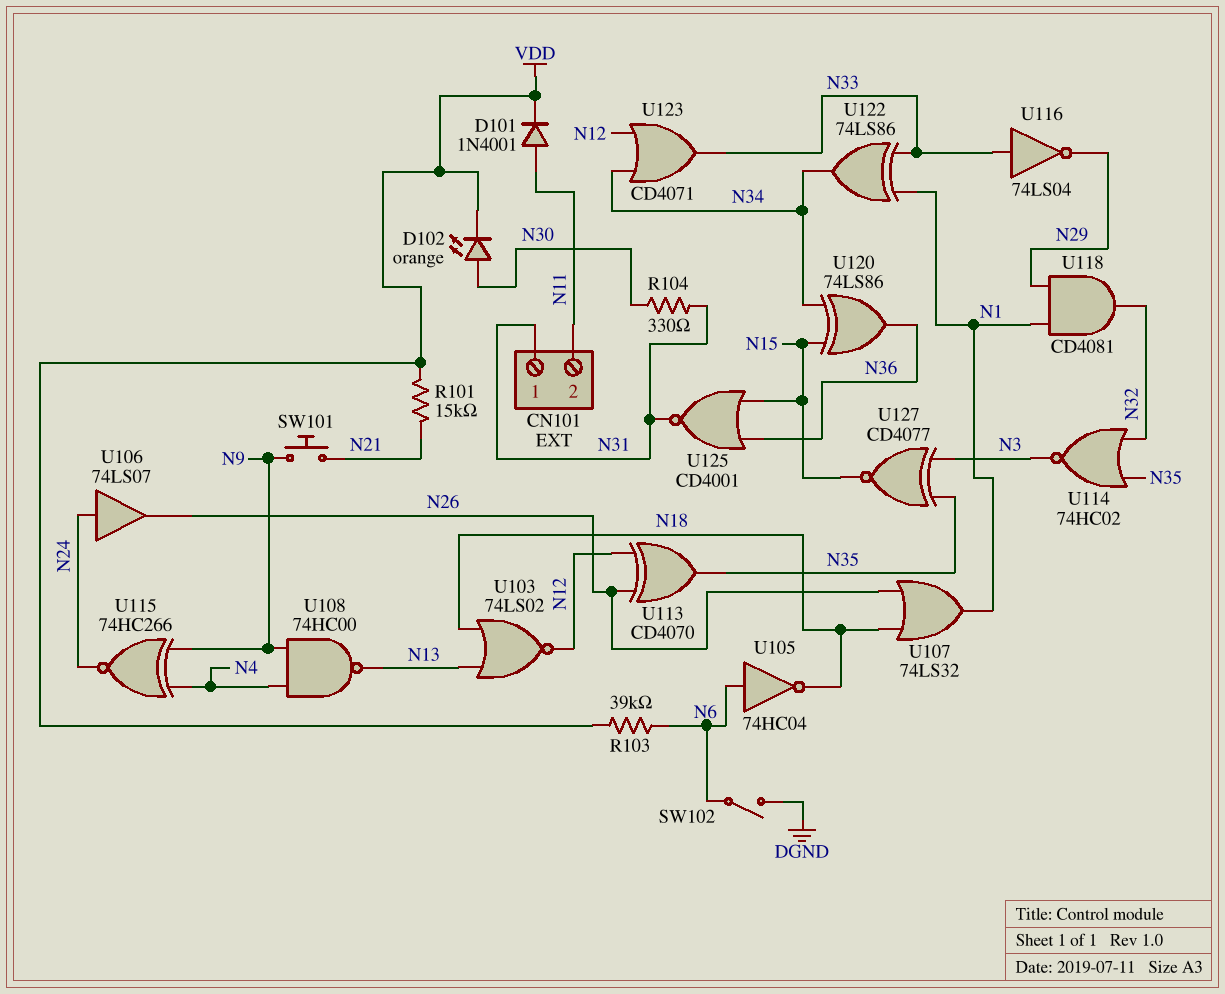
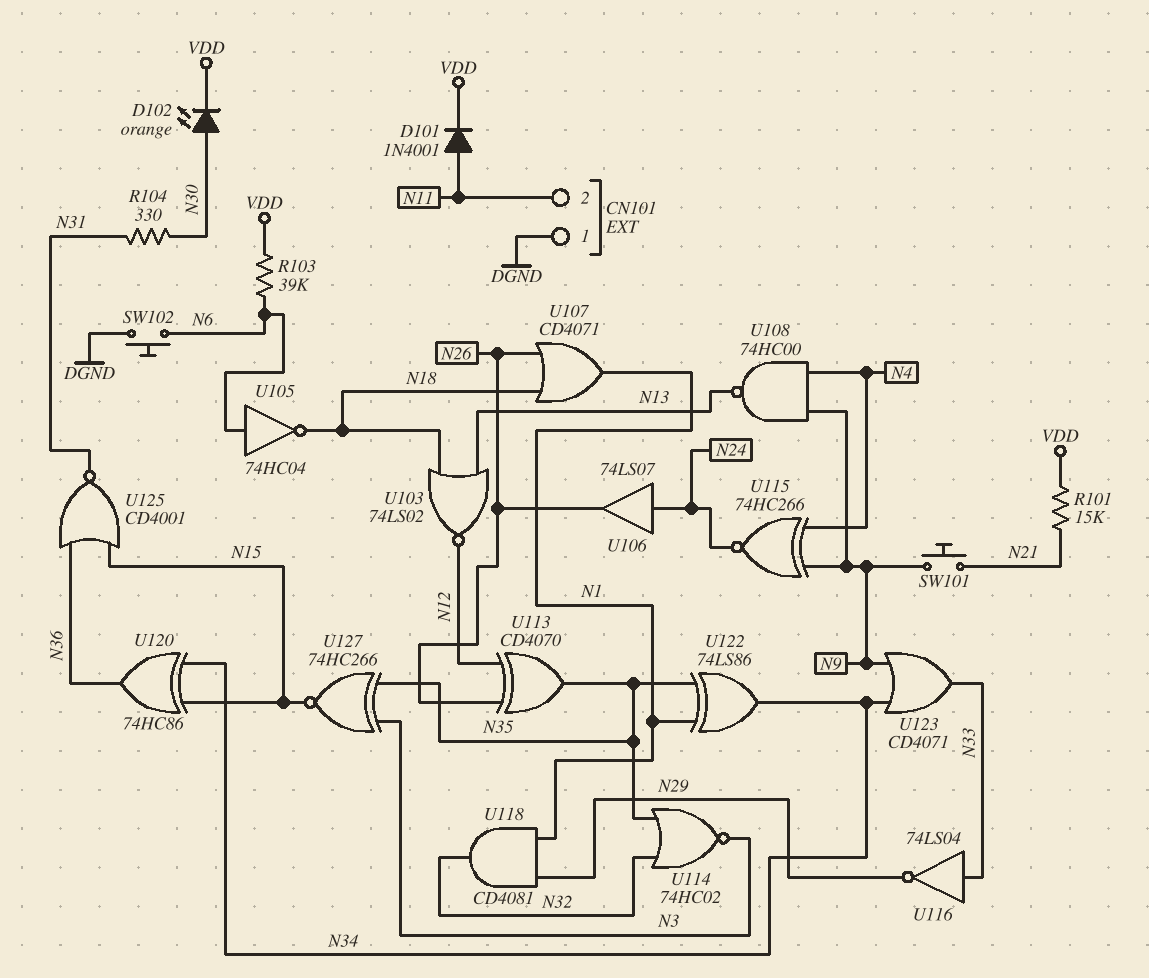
CN101 pin 1: N31 -> DGND
SW102: switch (DGND, N6) -> button (DGND, N6)
U107: OR 74LS32 (in N18, in N26, out N1) -> OR CD4071 (in N18, in N26, out N1)
U120: XOR 74LS86 (in N15, in N34, out N36) -> XOR 74HC86 (in N15, in N34, out N36)
U122: XOR 74LS86 (in N1, in N33, out N34) -> XOR 74LS86 (in N1, in N35, out N34)
U123: OR CD4071 (in N12, in N34, out N33) -> OR CD4071 (in N9, in N34, out N33)
U127: XNOR CD4077 (in N3, in N35, out N15) -> XNOR 74HC266 (in N3, in N35, out N15)

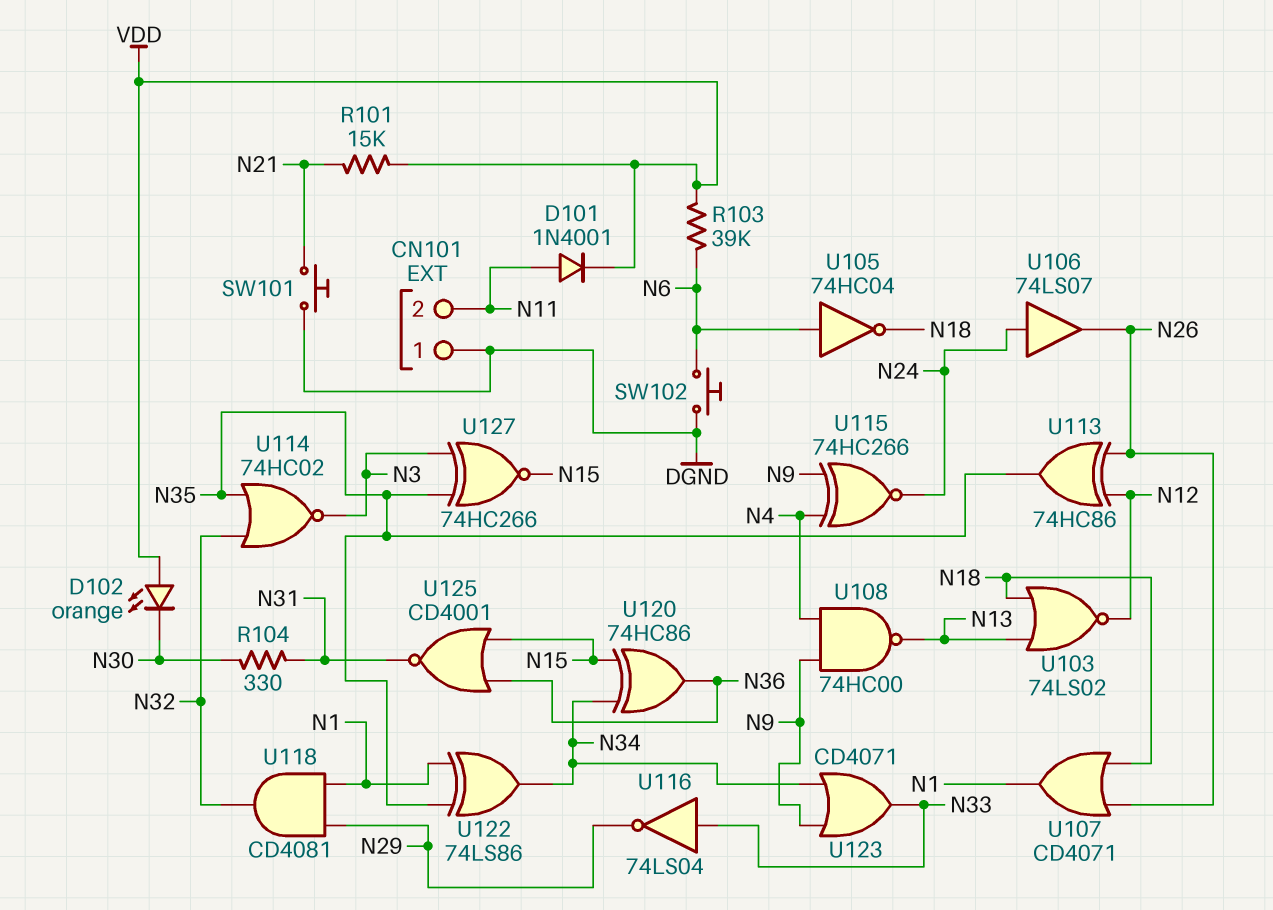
D102: LED orange (A N30, K VDD) -> LED orange (A VDD, K N30)
SW101: button (N9, N21) -> button (DGND, N21)
U113: XOR CD4070 (in N12, in N26, out N35) -> XOR 74HC86 (in N12, in N26, out N35)

